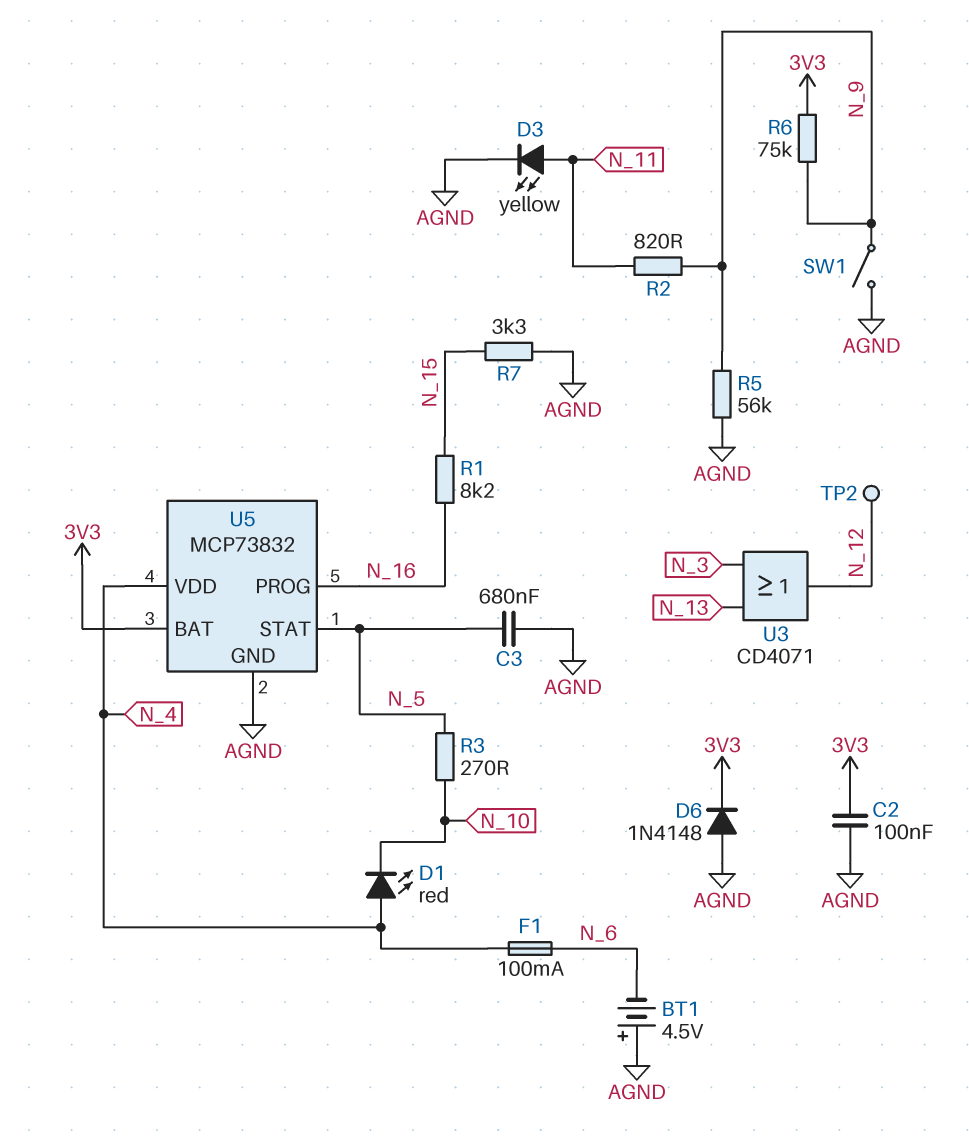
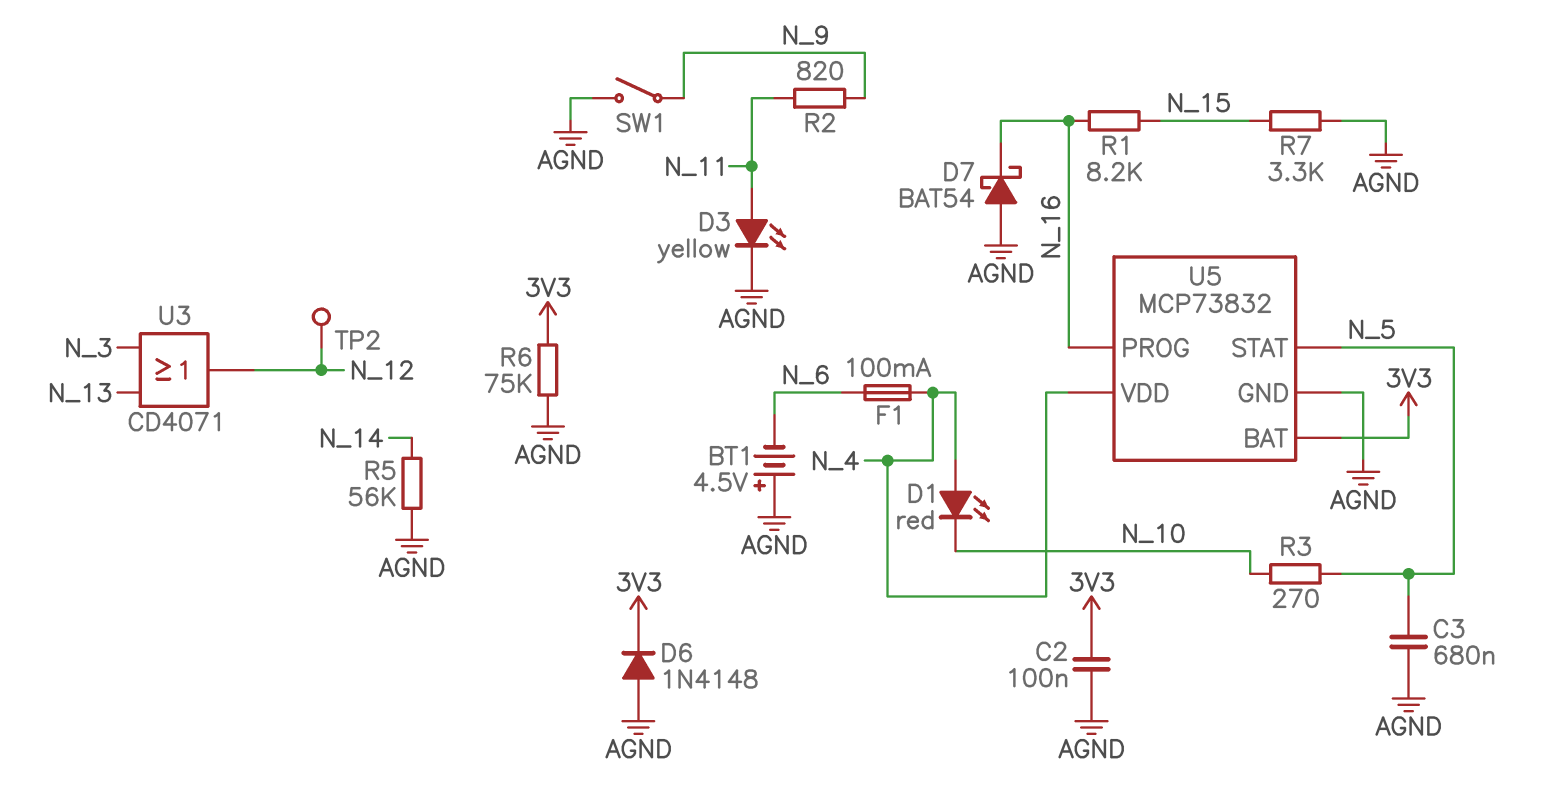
D7: none -> schottky BAT54 (A AGND, K N_16)
R5: 56k (AGND, N_9) -> 56k (AGND, N_14)
R6: 75k (3V3, N_9) -> 75k (3V3, AGND)

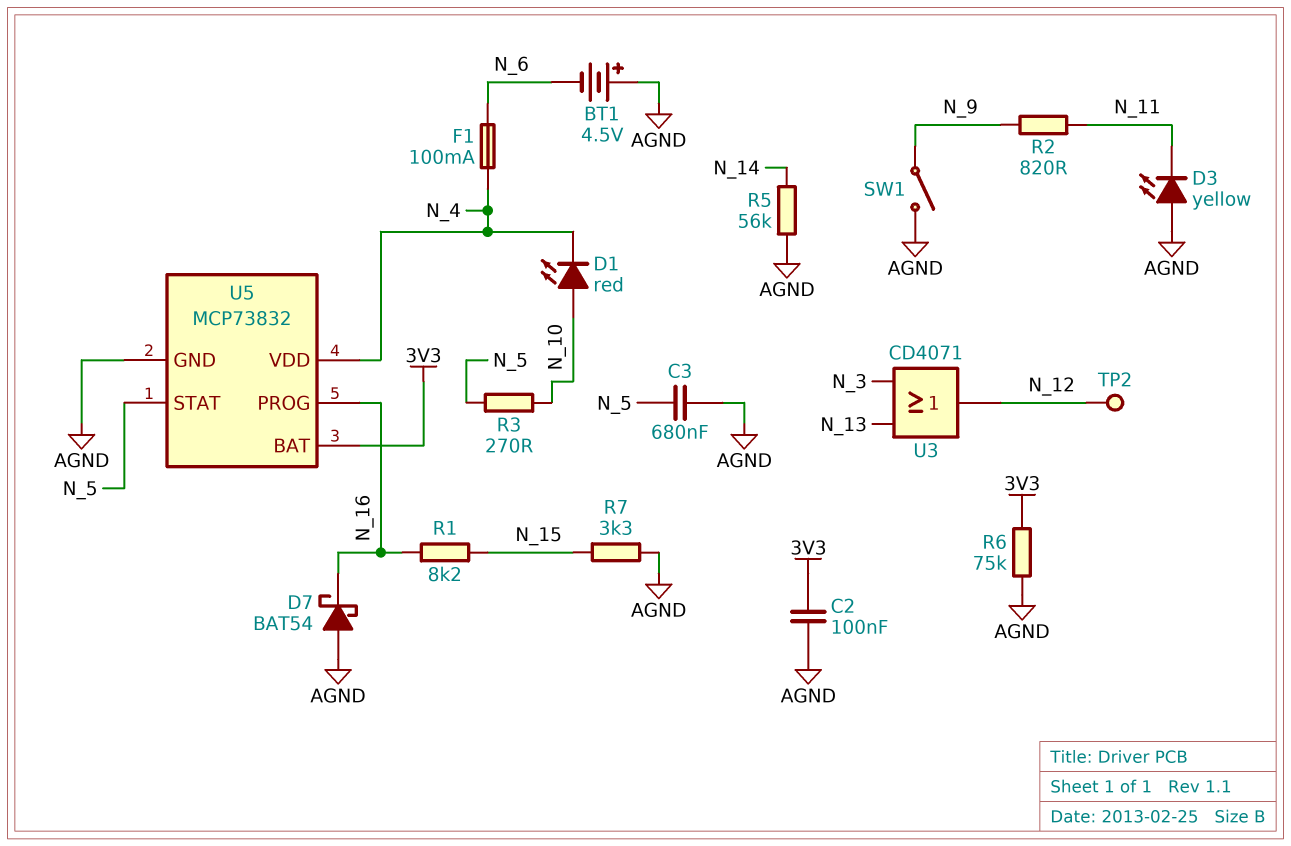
D1: LED red (A N_4, K N_10) -> LED red (A N_10, K N_4)
D3: LED yellow (A N_11, K AGND) -> LED yellow (A AGND, K N_11)
D6: diode 1N4148 (A AGND, K 3V3) -> none

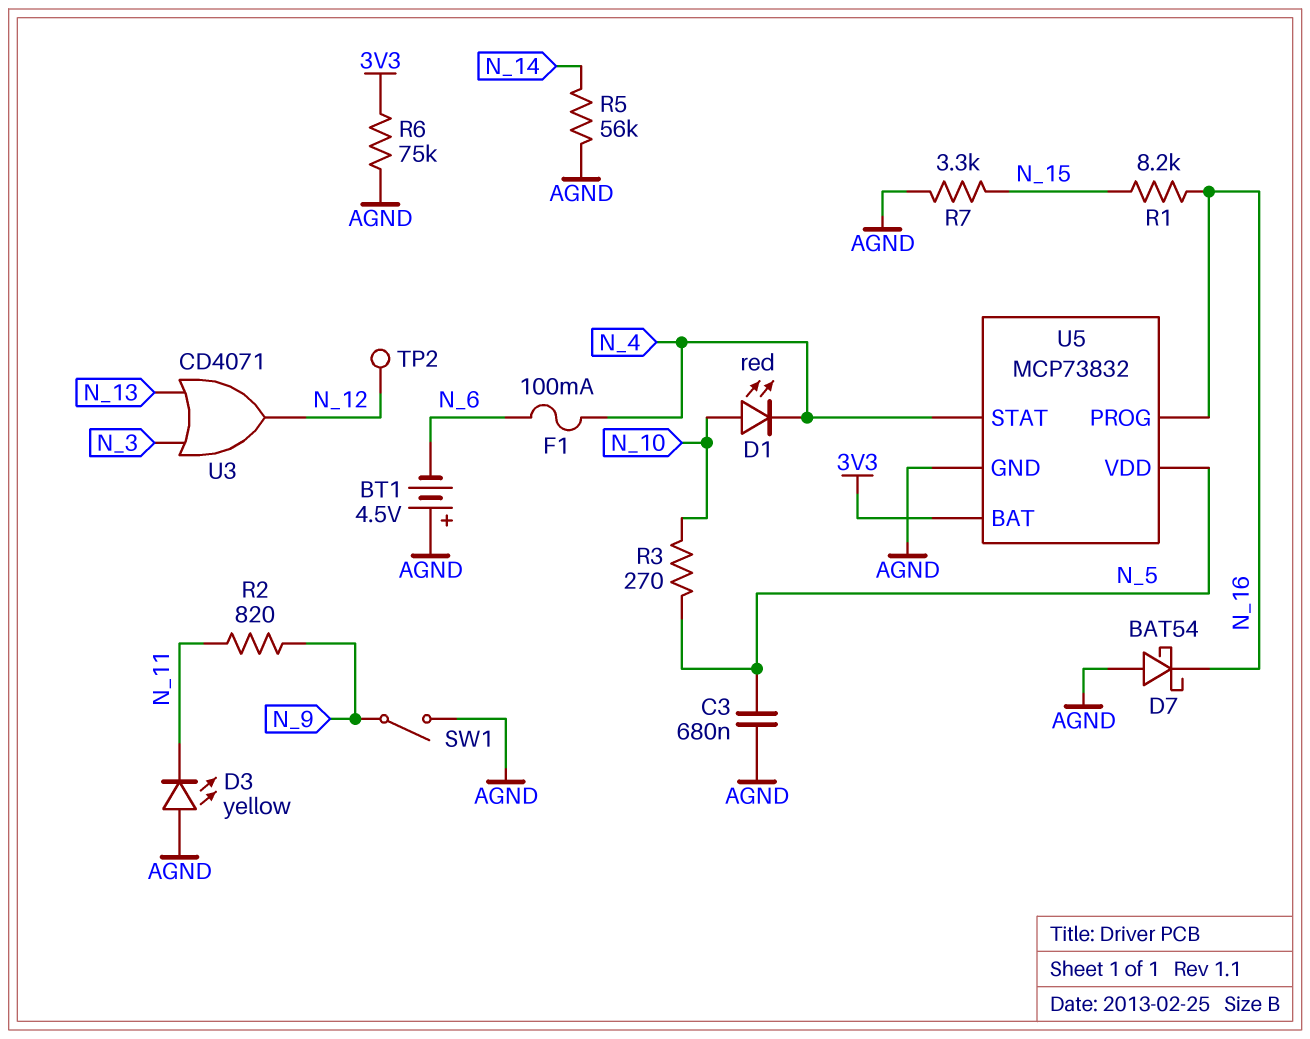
C2: 100nF (3V3, AGND) -> none
U5 pin STAT: N_5 -> N_4
U5 pin VDD: N_4 -> N_5

